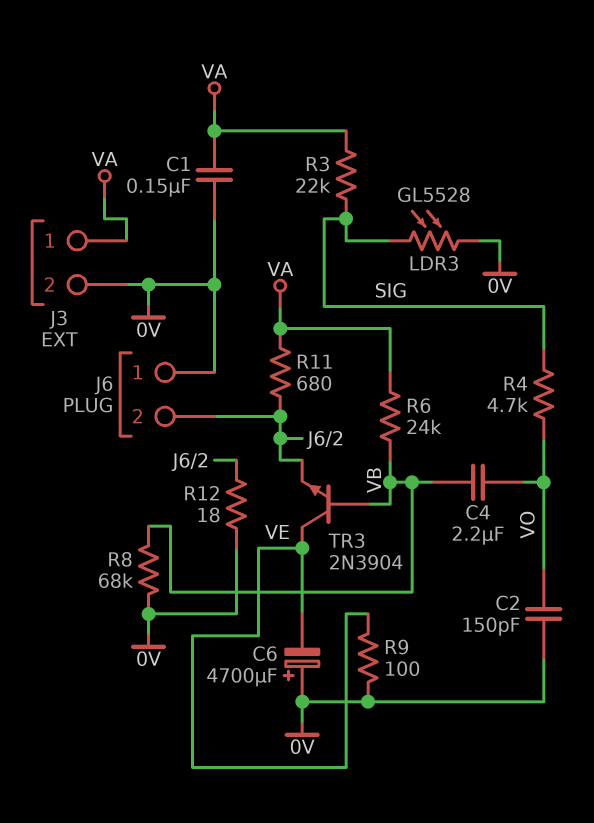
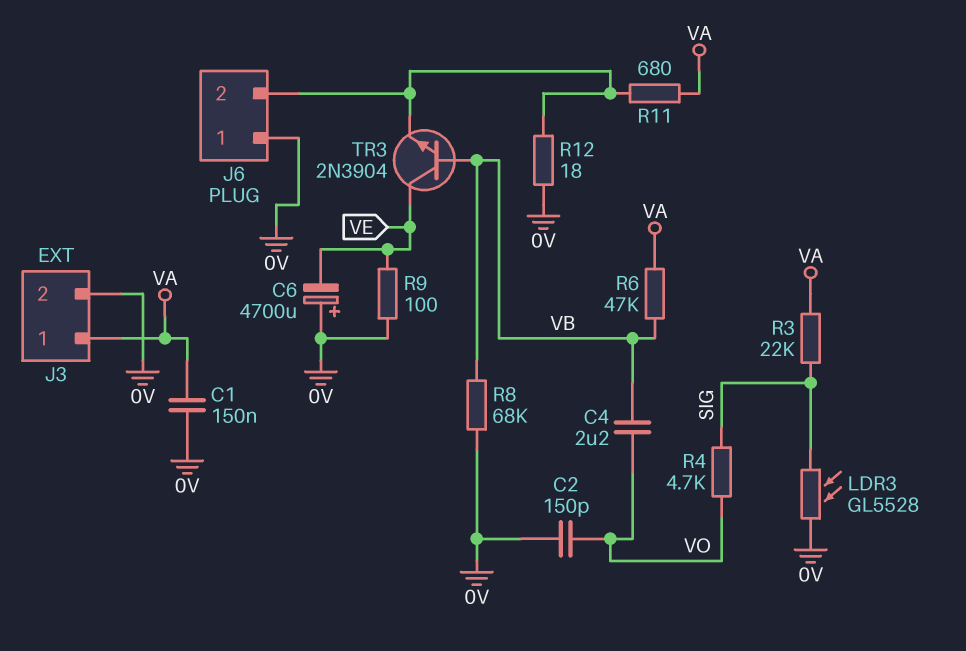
R6: 24k (VA, VB) -> 47k (VA, VB)

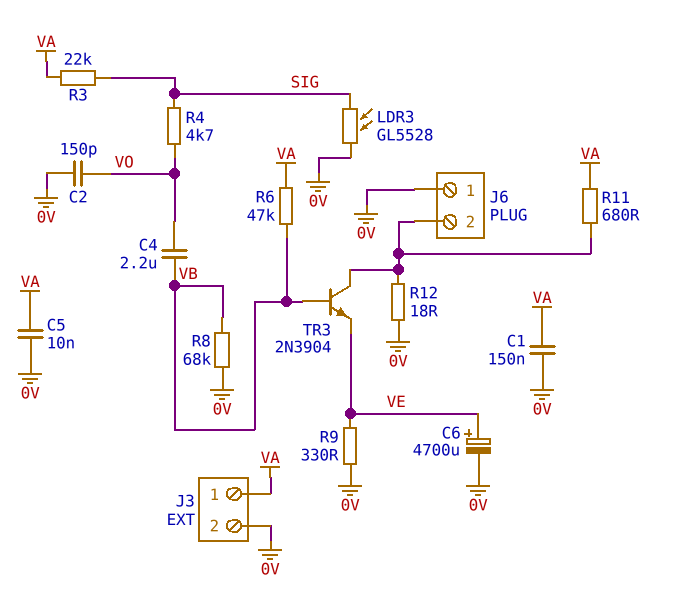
C5: none -> 10nF (0V, VA)
C6: 4700uF (plus 0V, minus VE) -> 4700uF (plus VE, minus 0V)
R9: 100 (0V, VE) -> 330 (0V, VE)
TR3: NPN 2N3904 (B VB, C VE, E J6/2) -> NPN 2N3904 (B VB, C J6/2, E VE)

